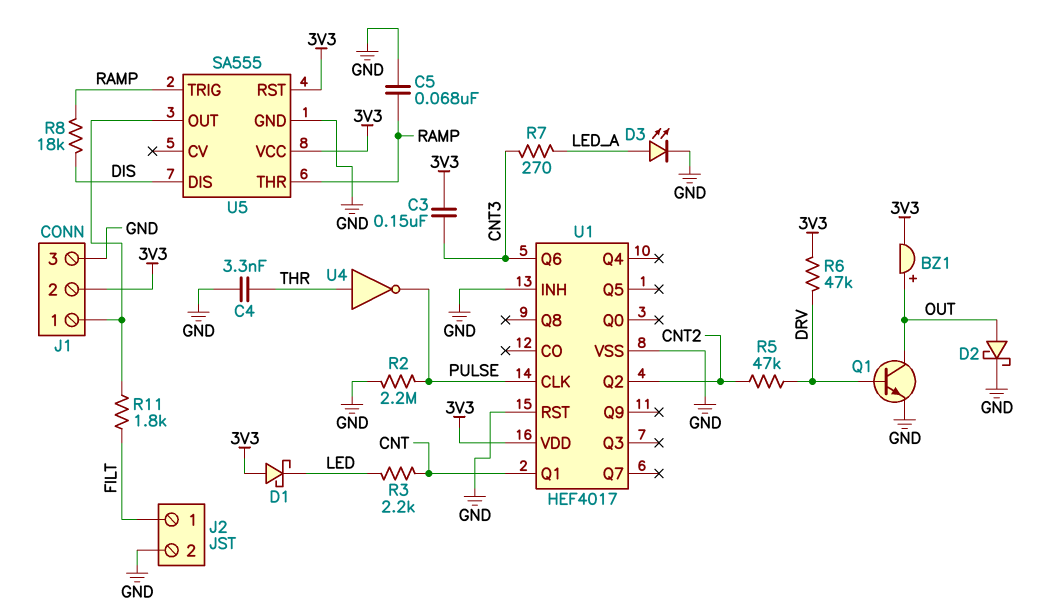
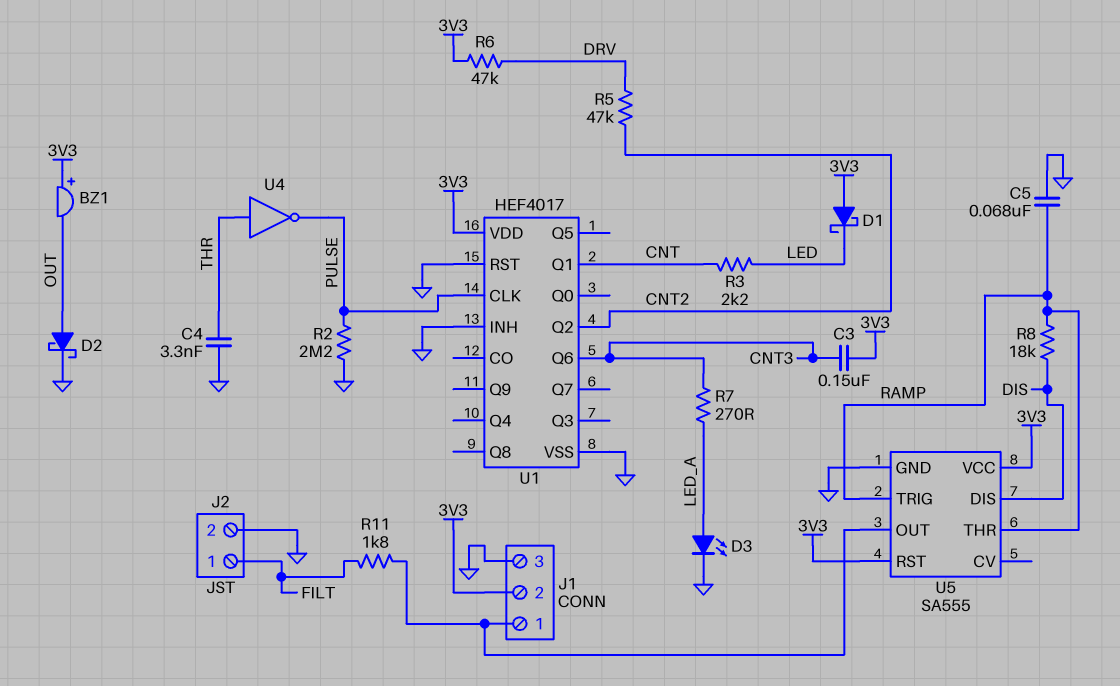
BZ1: buzzer (plus OUT, minus 3V3) -> buzzer (plus 3V3, minus OUT)
Q1: NPN (B DRV, C OUT, E GND) -> none

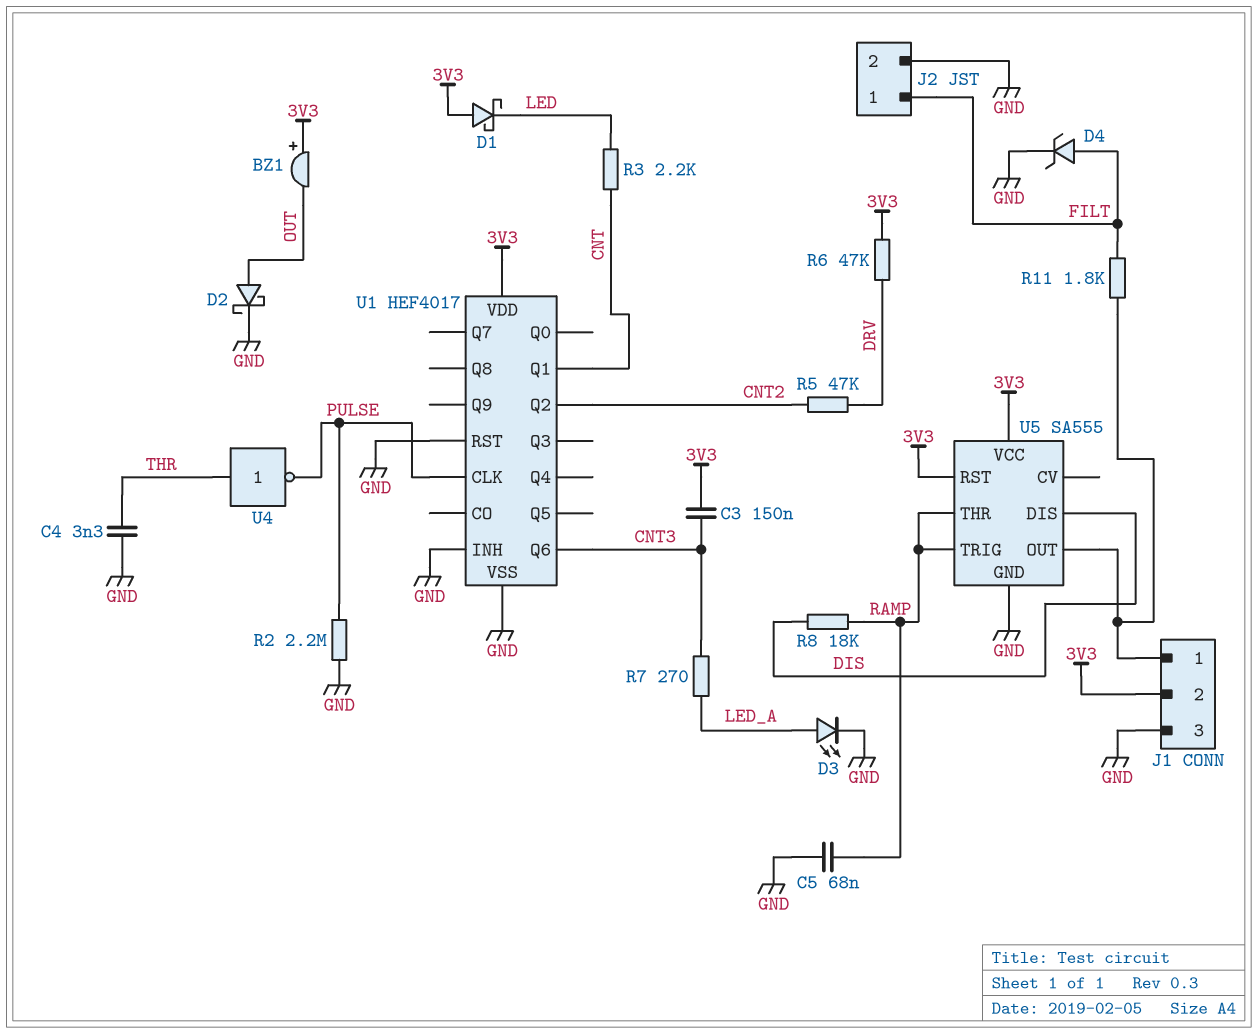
D4: none -> zener (A FILT, K GND)

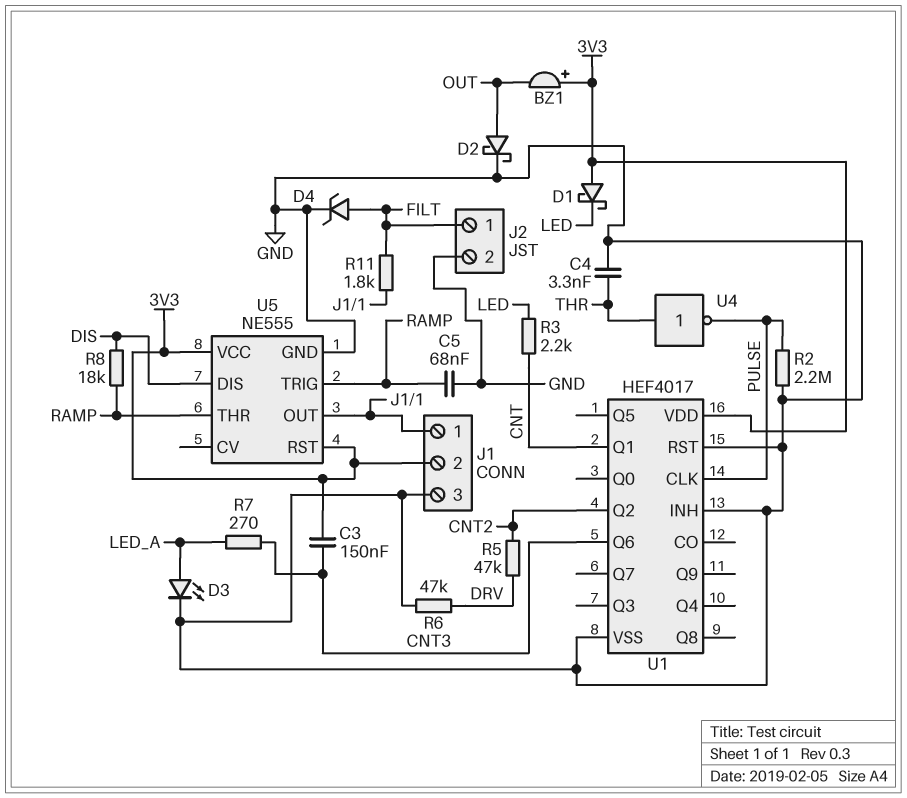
R6: 47k (3V3, DRV) -> 47k (DRV, GND)
U5: SA555 -> NE555

